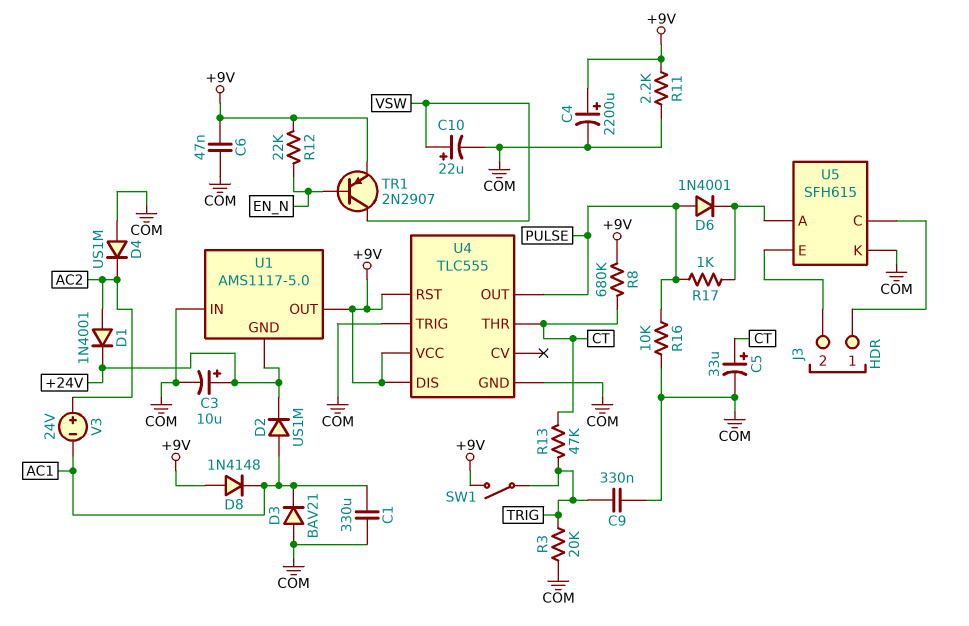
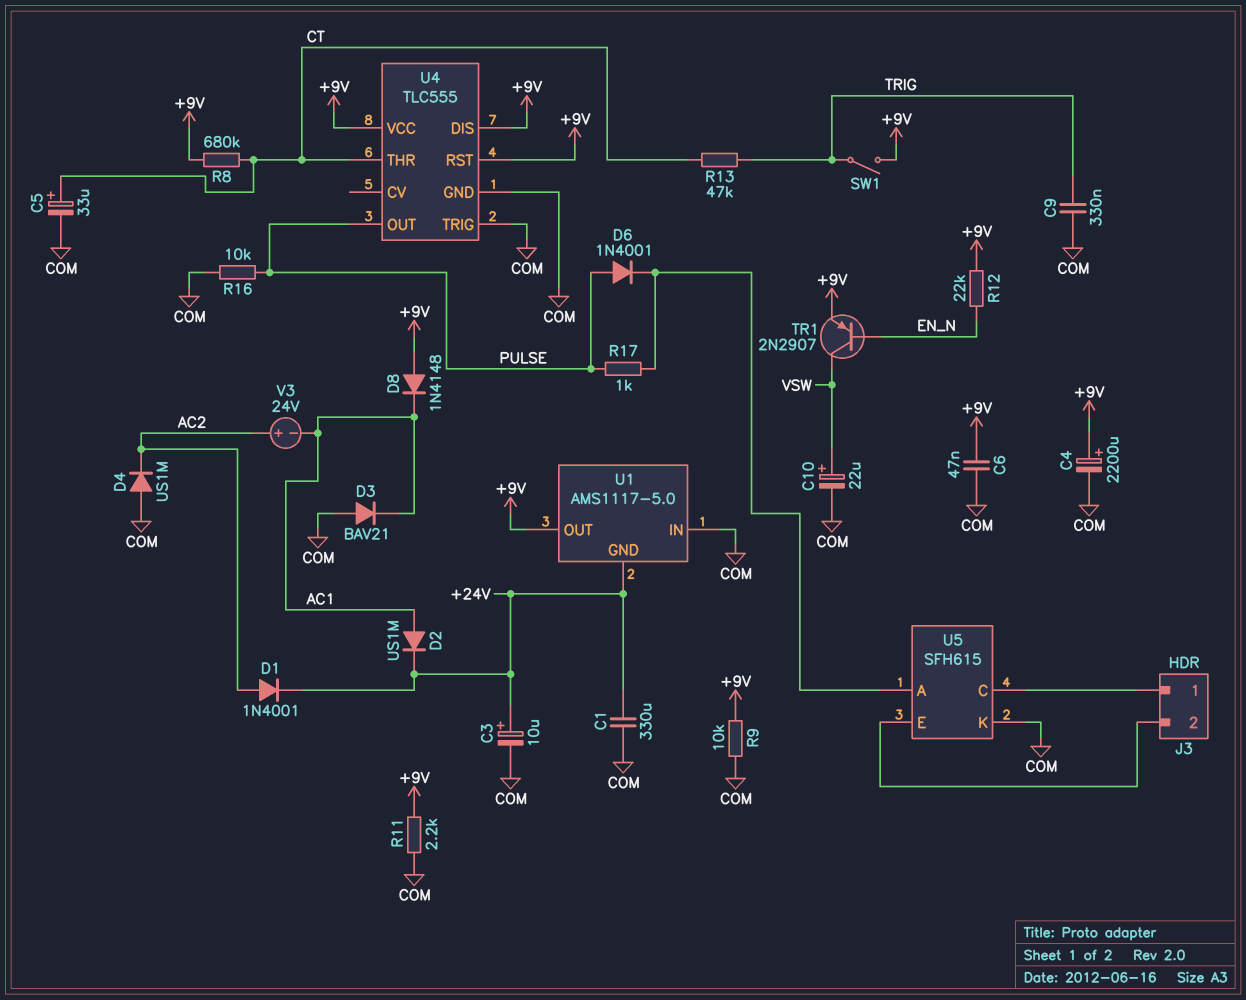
C1: 330uF (AC1, COM) -> 330uF (+24V, COM)
R3: 20k (COM, TRIG) -> none
R9: none -> 10k (+9V, COM)

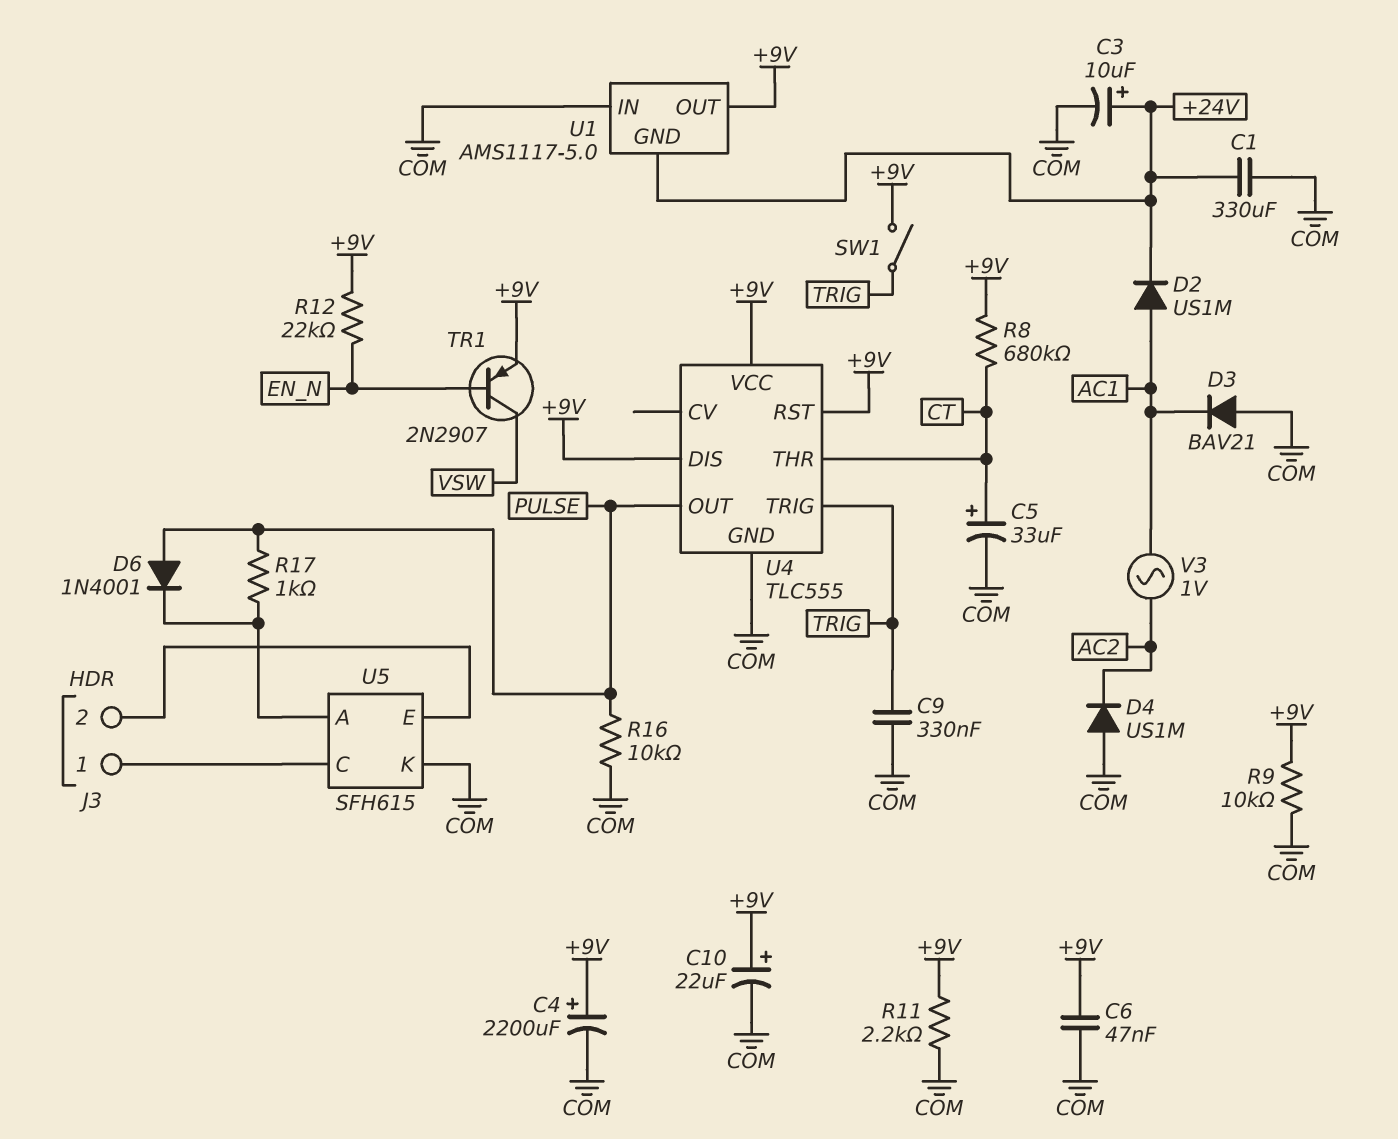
C10: 22uF (plus VSW, minus COM) -> 22uF (plus +9V, minus COM)
D1: diode 1N4001 (A AC2, K +24V) -> none
D8: diode 1N4148 (A +9V, K AC1) -> none
R13: 47k (CT, TRIG) -> none
U4 pin TRIG: COM -> TRIG
V3: 24V (plus AC2, minus AC1) -> AC 1V (AC1, AC2)

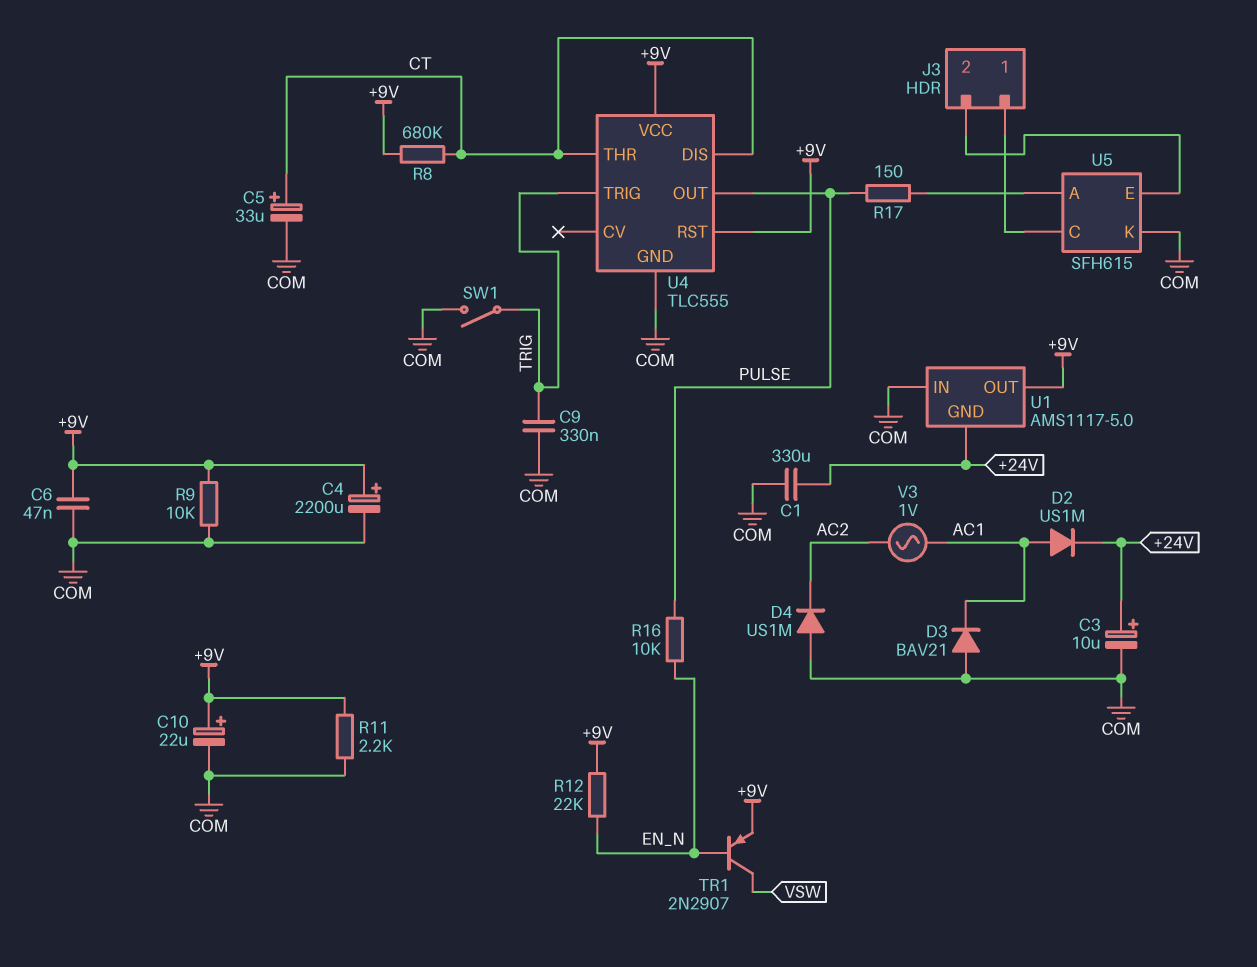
D6: diode 1N4001 (A PULSE, K U5/A) -> none
R16: 10k (COM, PULSE) -> 10k (EN_N, PULSE)
R17: 1k (PULSE, U5/A) -> 150 (PULSE, U5/A)
SW1: switch (+9V, TRIG) -> switch (COM, TRIG)
U4 pin DIS: +9V -> CT

